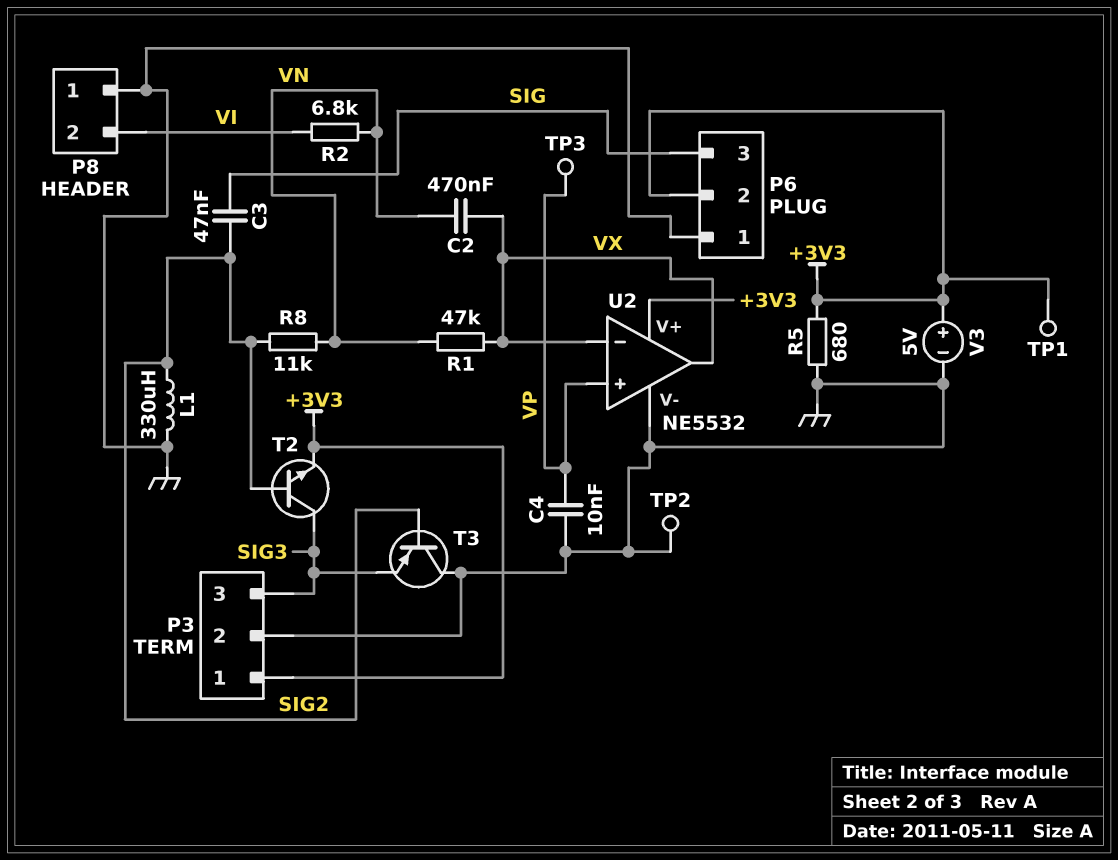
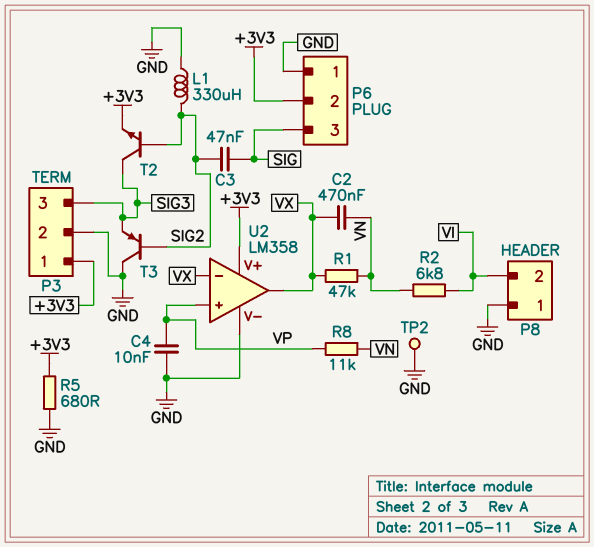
R8: 11k (SIG2, VN) -> 11k (VN, VP)
TP1: test point (+3V3) -> none
TP3: test point (VP) -> none
U2: NE5532 -> LM358
V3: 5V (plus +3V3, minus GND) -> none

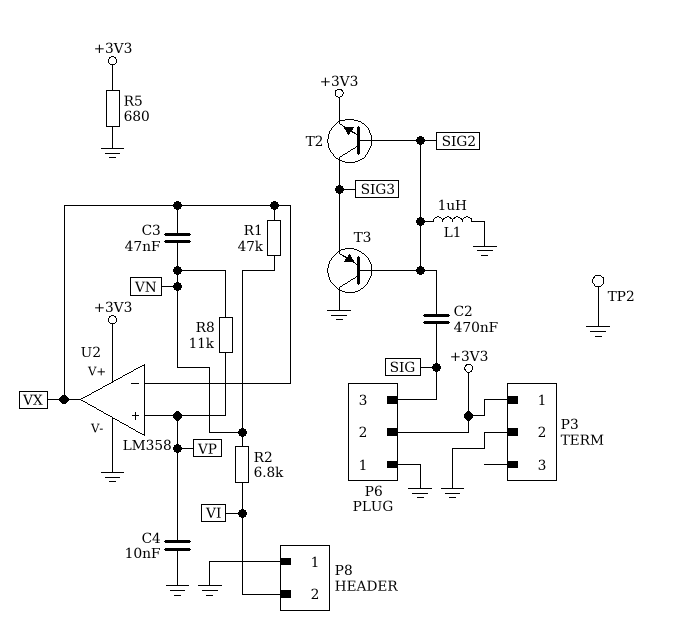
C2: 470nF (VN, VX) -> 470nF (SIG, SIG2)
C3: 47nF (SIG, SIG2) -> 47nF (VN, VX)
L1: 330uH (GND, SIG2) -> 1uH (GND, SIG2)
P3 pin 3: SIG3 -> none

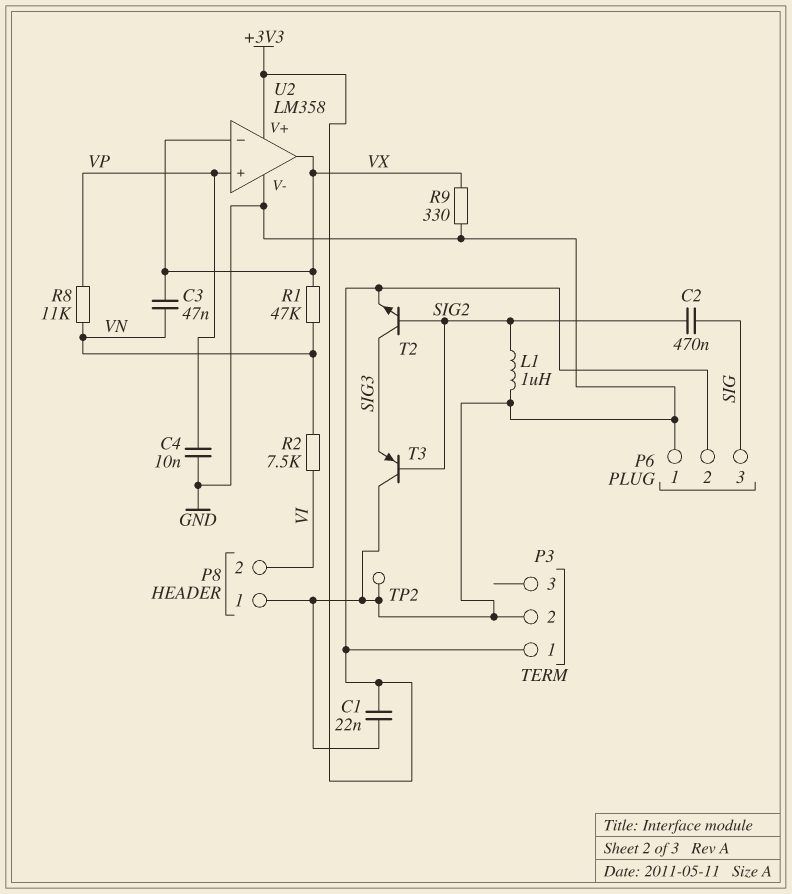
C1: none -> 22nF (+3V3, GND)
R2: 6.8k (VI, VN) -> 7.5k (VI, VN)
R5: 680 (+3V3, GND) -> none
R9: none -> 330 (GND, VX)

